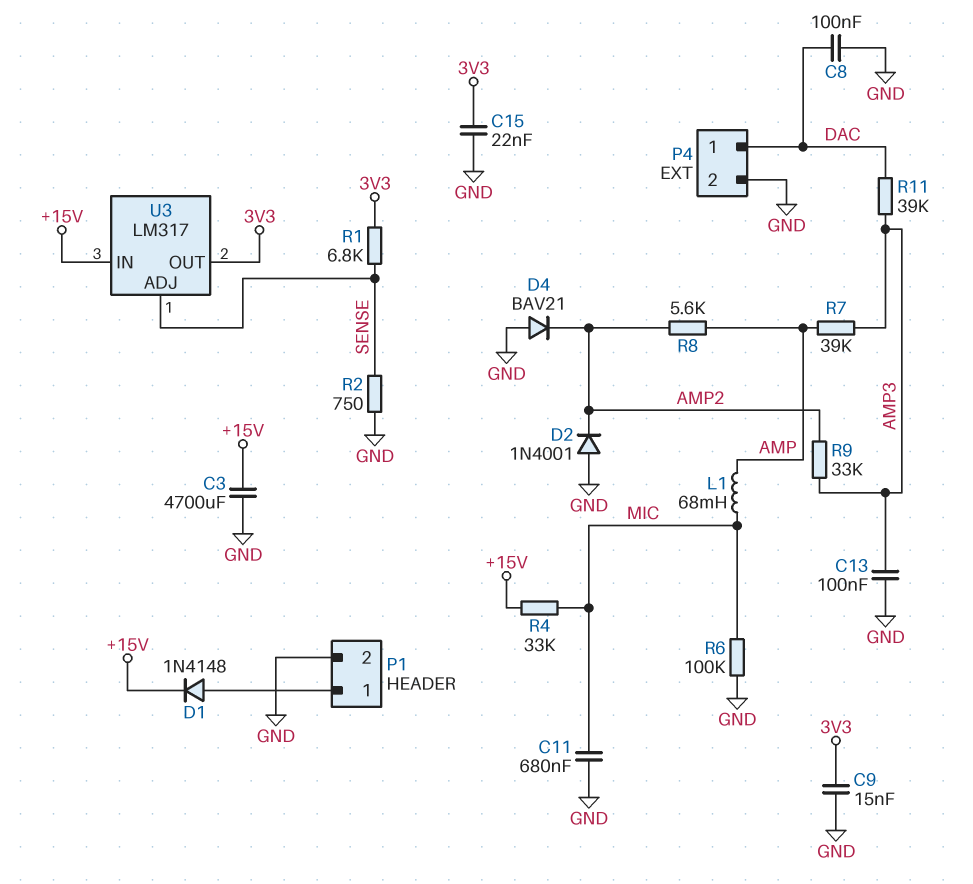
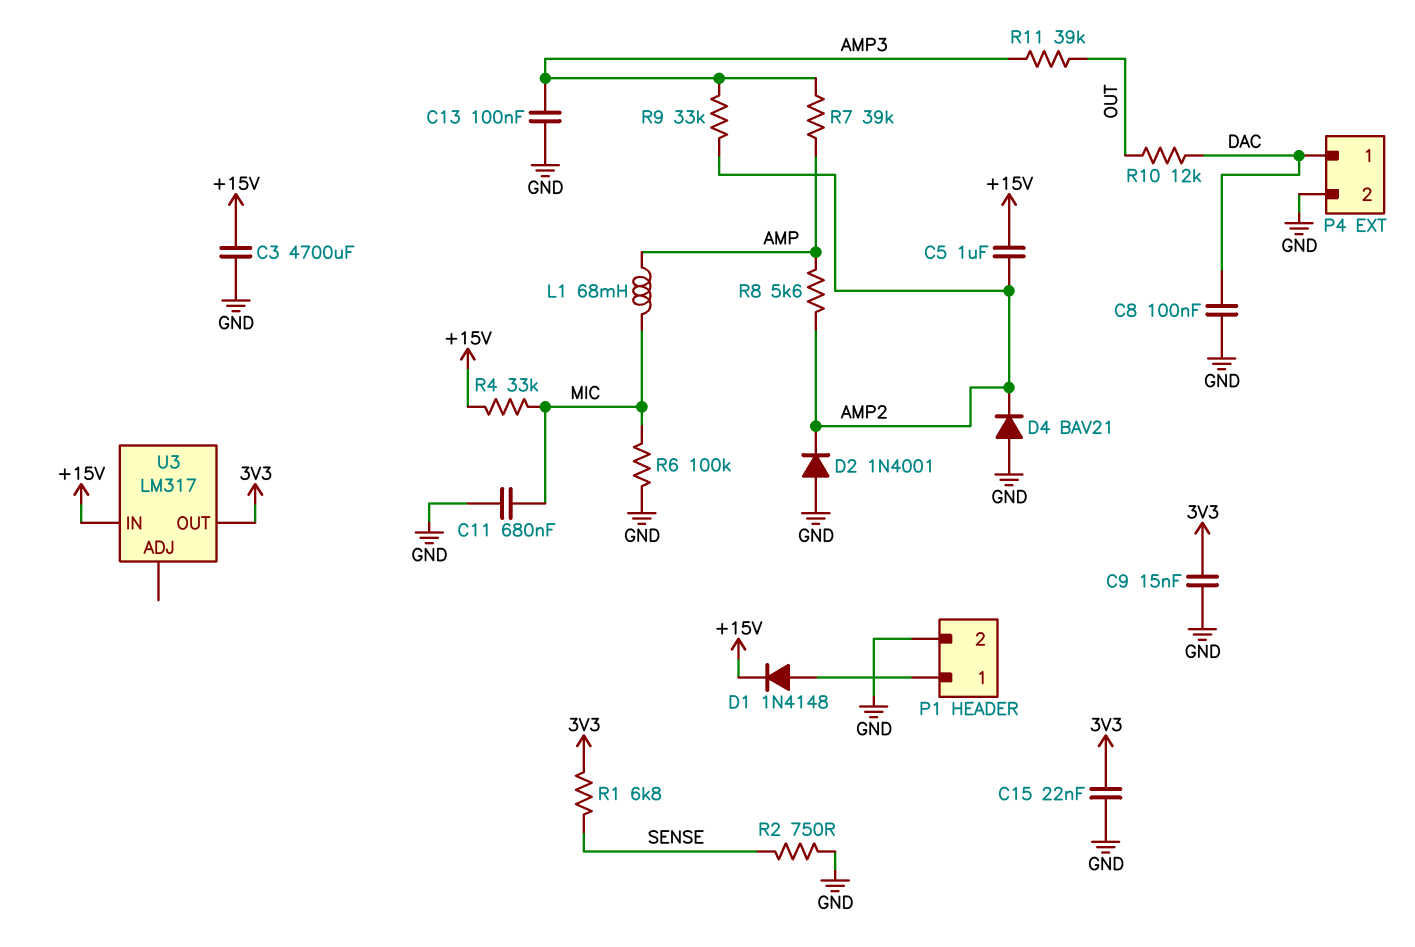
C5: none -> 1uF (+15V, AMP2)
R10: none -> 12k (DAC, OUT)
R11: 39k (AMP3, DAC) -> 39k (AMP3, OUT)
U3 pin ADJ: SENSE -> none

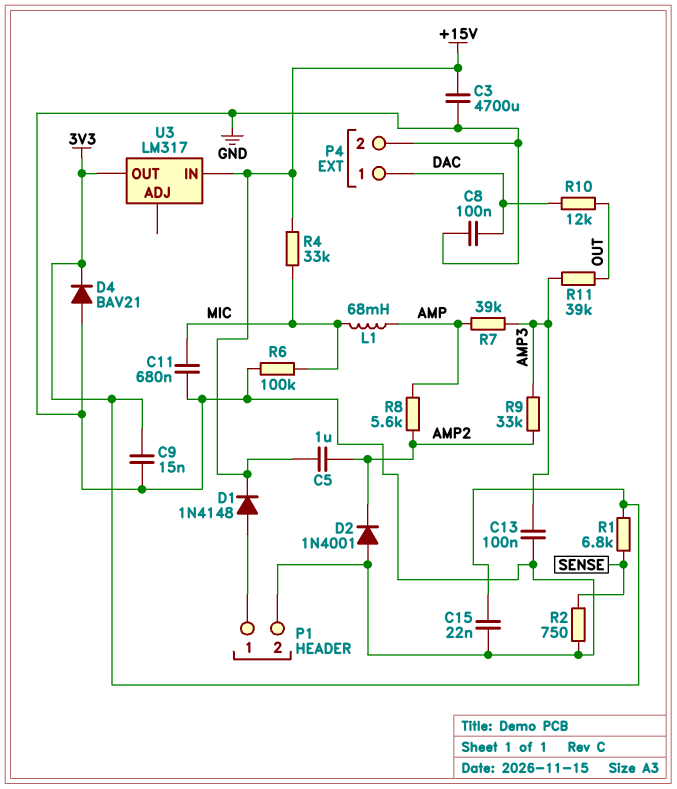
D4: diode BAV21 (A GND, K AMP2) -> diode BAV21 (A GND, K 3V3)

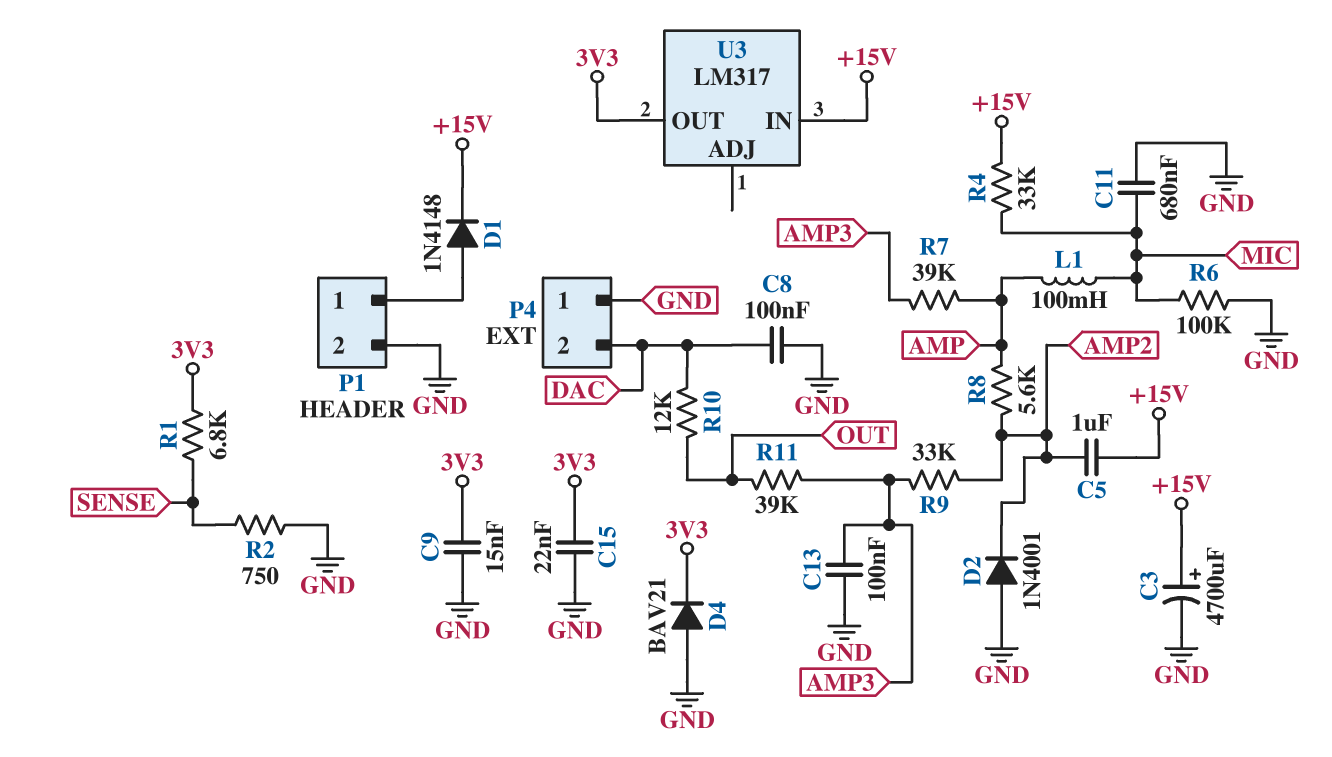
C3: 4700uF (+15V, GND) -> 4700uF (plus +15V, minus GND)
L1: 68mH (AMP, MIC) -> 100mH (AMP, MIC)
P4 pin 1: DAC -> GND
P4 pin 2: GND -> DAC

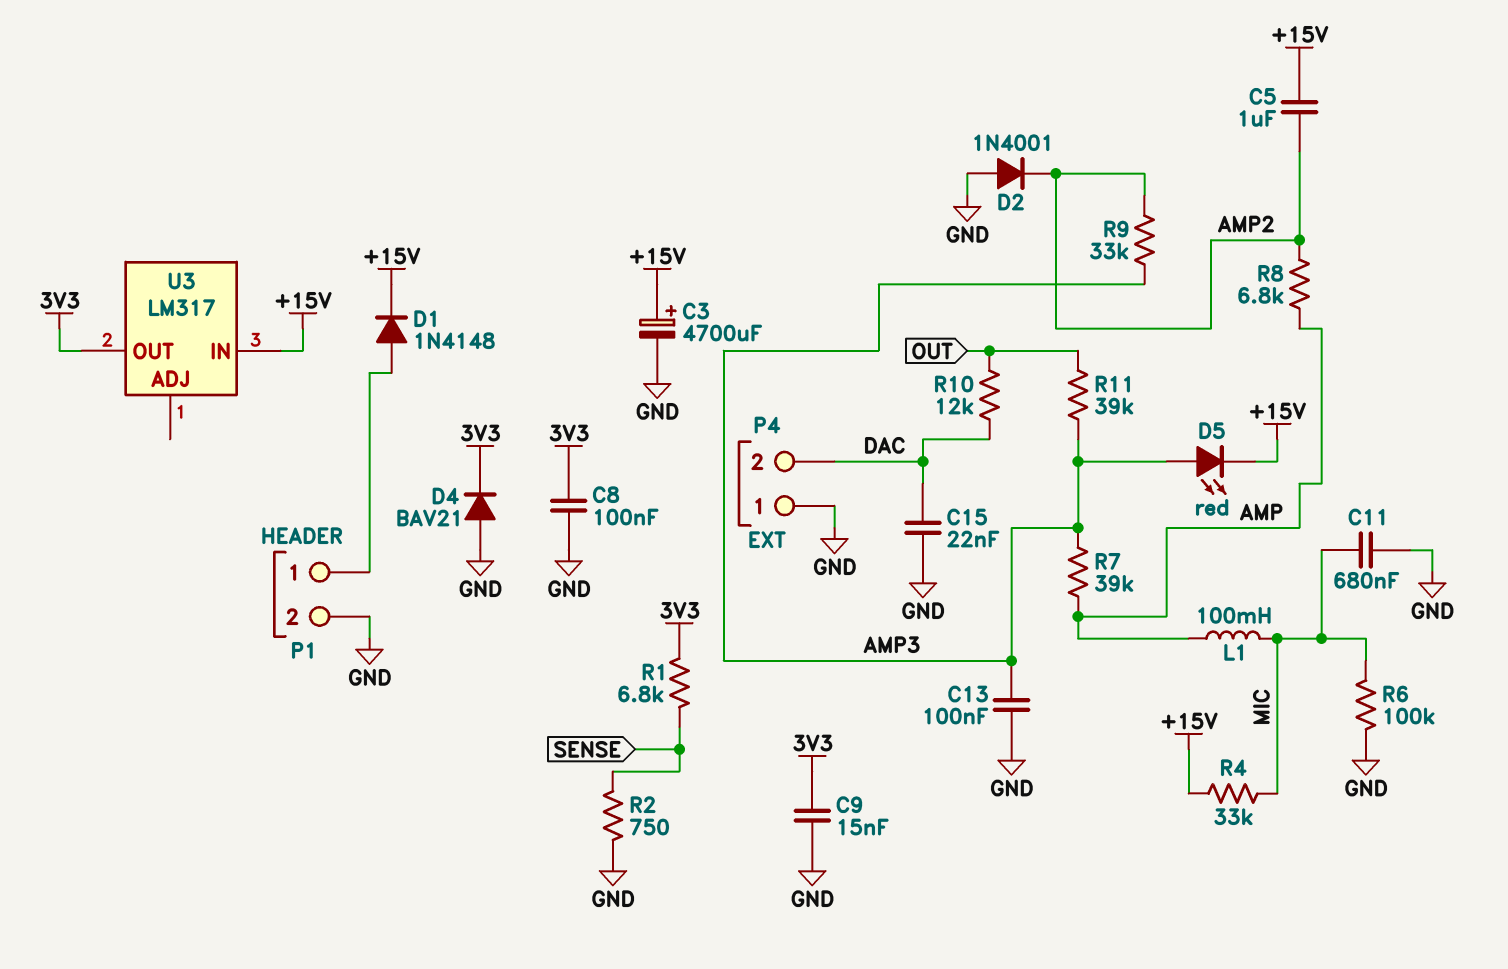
C8: 100nF (DAC, GND) -> 100nF (3V3, GND)
C15: 22nF (3V3, GND) -> 22nF (DAC, GND)
D5: none -> LED red (A AMP3, K +15V)
R8: 5.6k (AMP, AMP2) -> 6.8k (AMP, AMP2)

